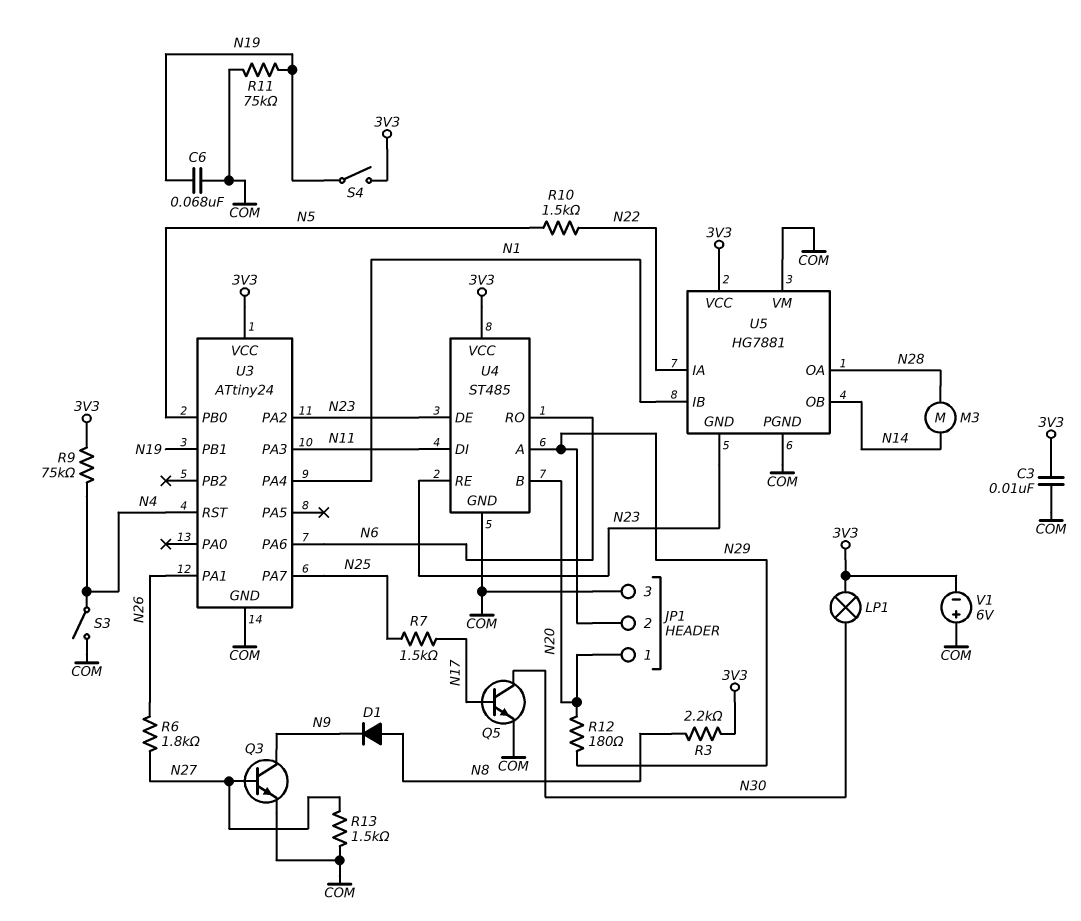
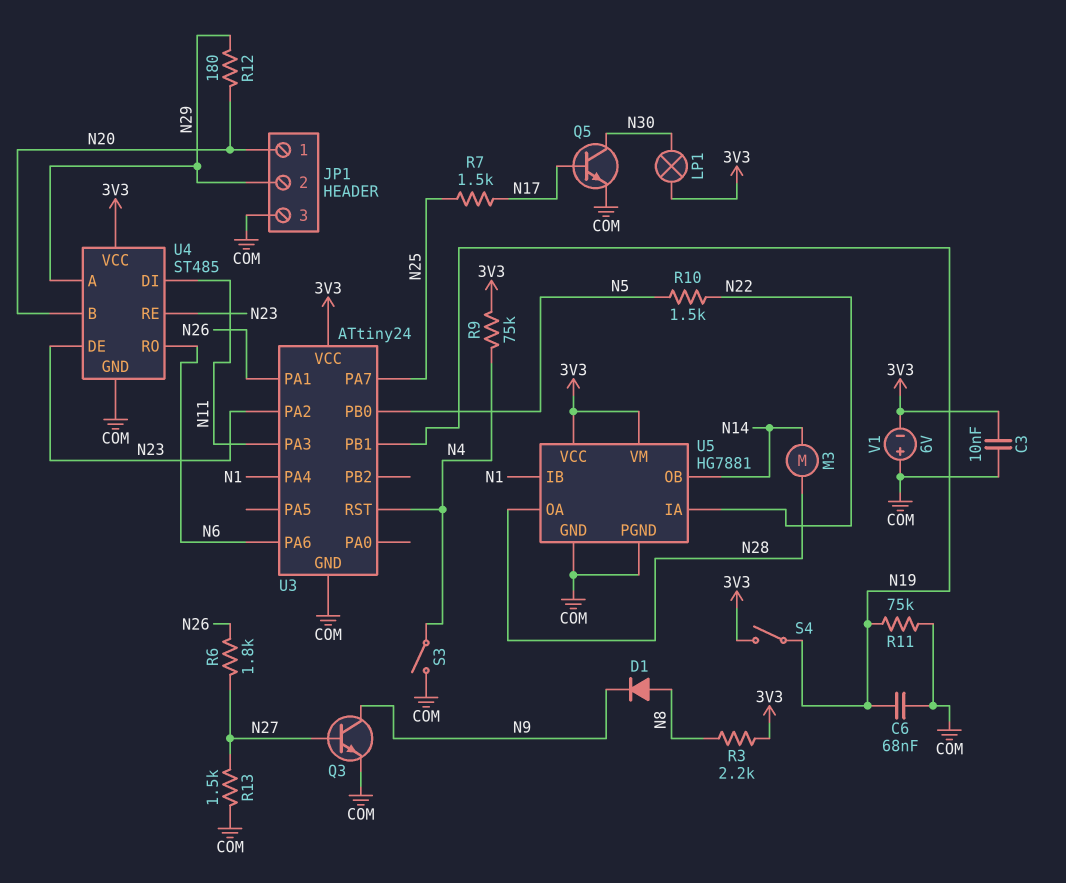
U5 pin GND: N23 -> COM
U5 pin VM: COM -> 3V3

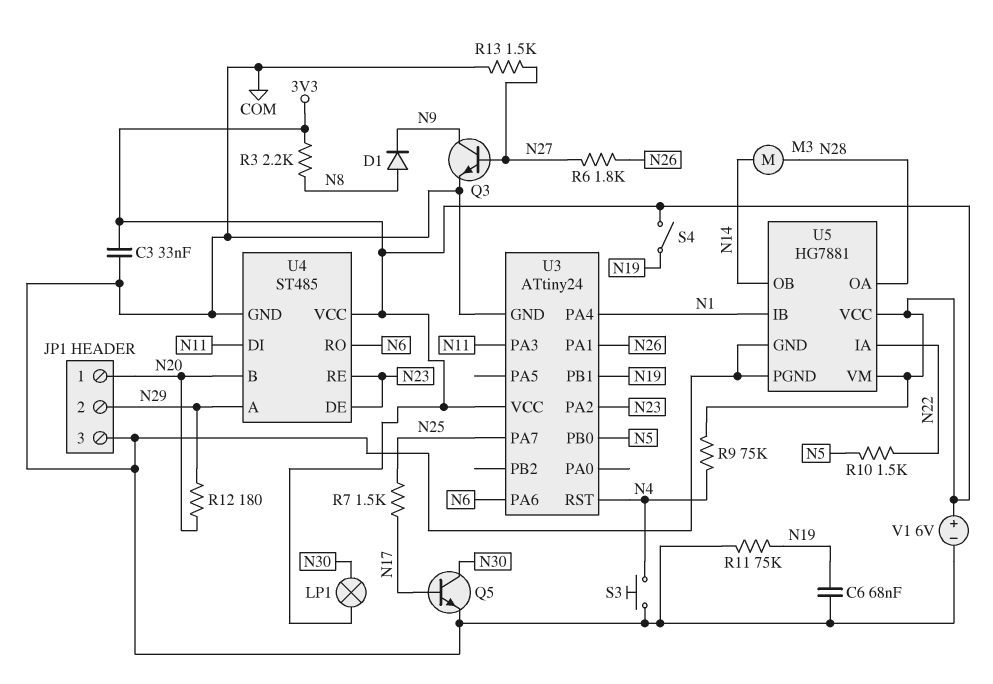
C3: 10nF (3V3, COM) -> 33nF (3V3, COM)
S3: switch (COM, N4) -> button (COM, N4)
V1: 6V (plus COM, minus 3V3) -> 6V (plus 3V3, minus COM)

